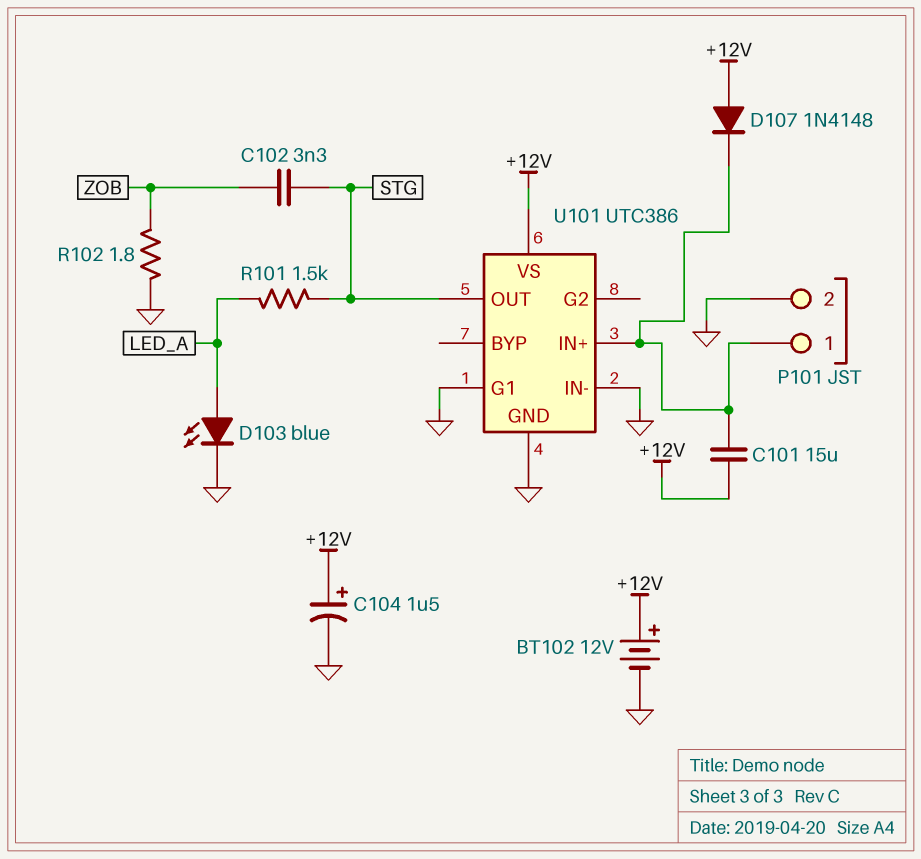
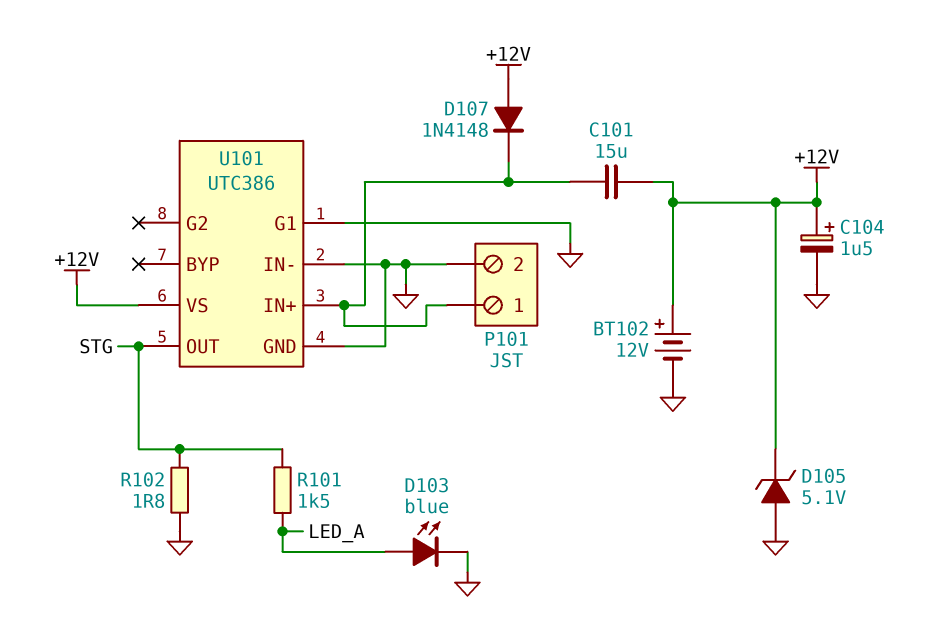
C102: 3.3nF (STG, ZOB) -> none
D105: none -> zener 5.1V (A GND, K +12V)
R102: 1.8 (GND, ZOB) -> 1.8 (GND, STG)

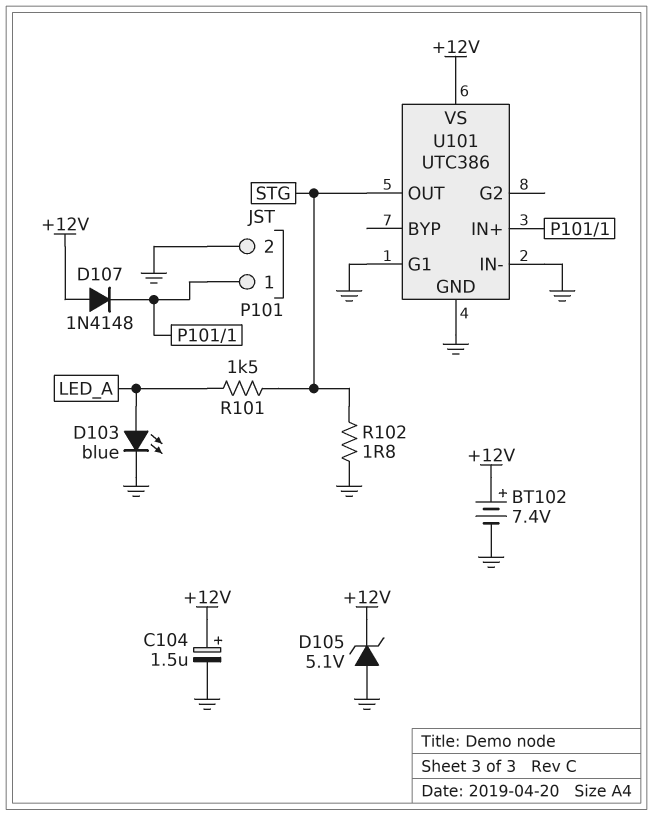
BT102: 12V (plus +12V, minus GND) -> 7.4V (plus +12V, minus GND)
C101: 15uF (+12V, P101/1) -> none

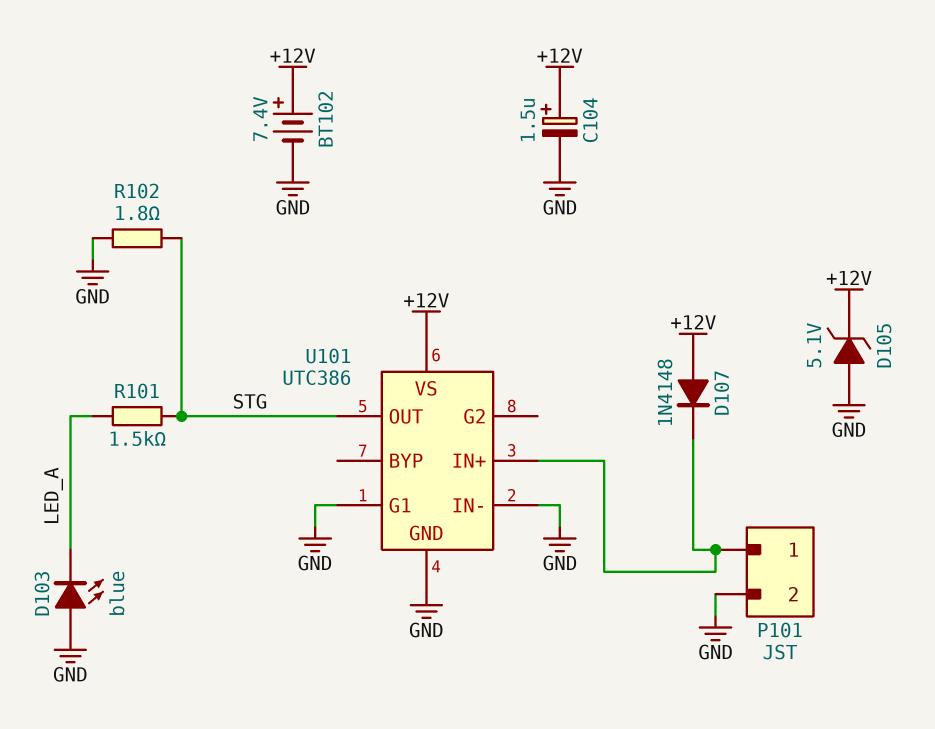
D103: LED blue (A LED_A, K GND) -> LED blue (A GND, K LED_A)

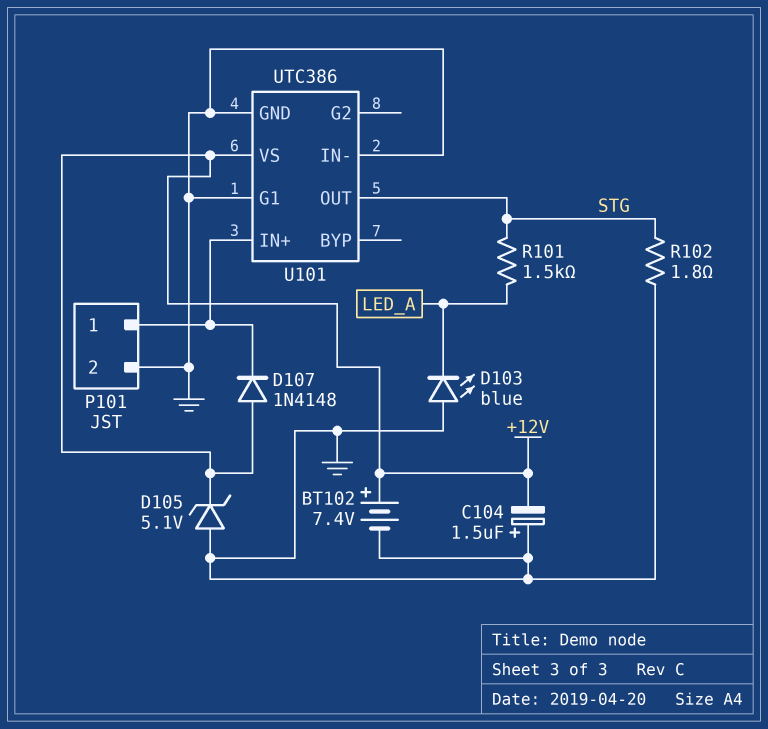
C104: 1.5uF (plus +12V, minus GND) -> 1.5uF (plus GND, minus +12V)

